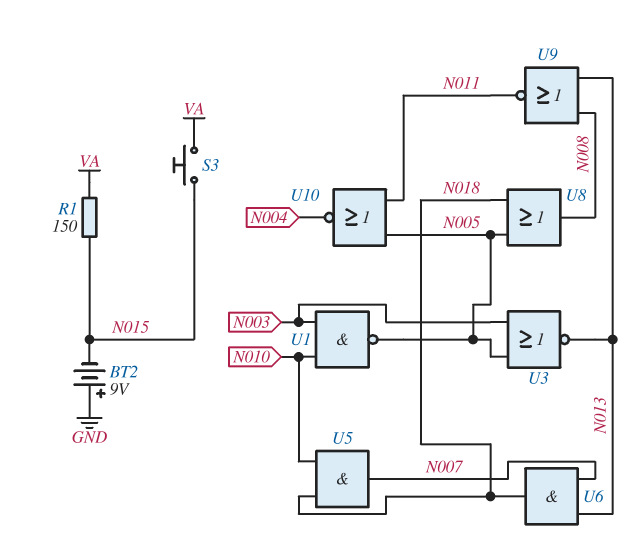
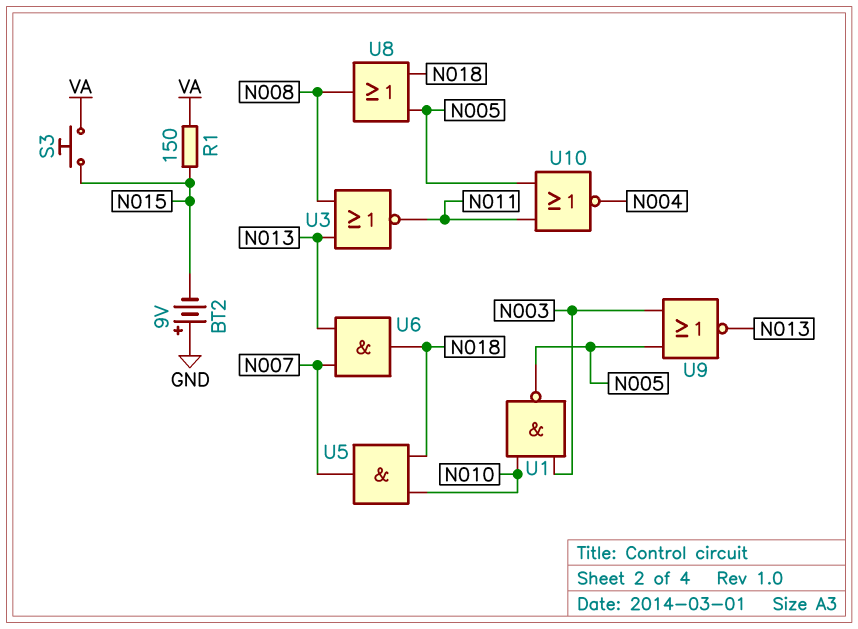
U3: NOR (in N003, in N005, out N013) -> NOR (in N008, in N013, out N011)
U9: NOR (in N008, in N013, out N011) -> NOR (in N003, in N005, out N013)

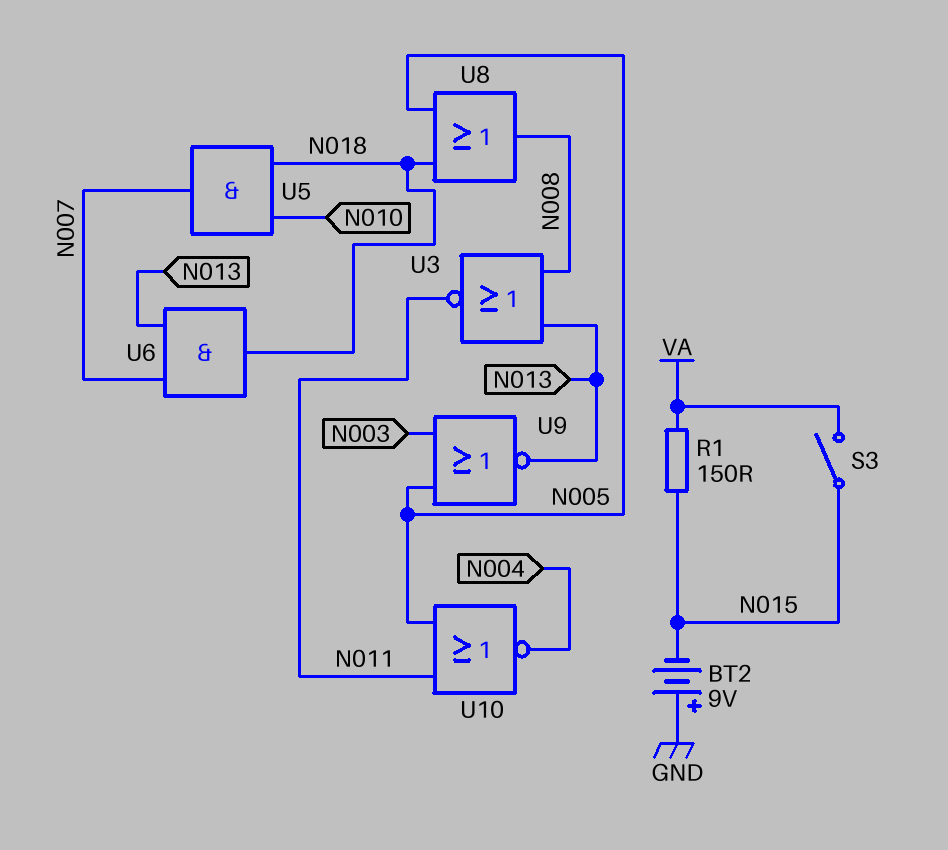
S3: button (N015, VA) -> switch (N015, VA)
U1: NAND (in N003, in N010, out N005) -> none

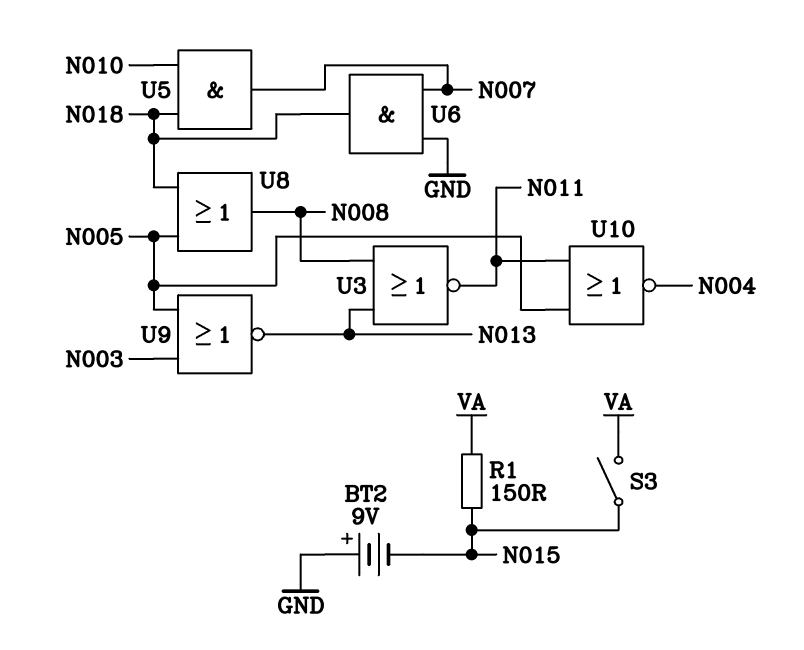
U6: AND (in N007, in N013, out N018) -> AND (in GND, in N007, out N018)

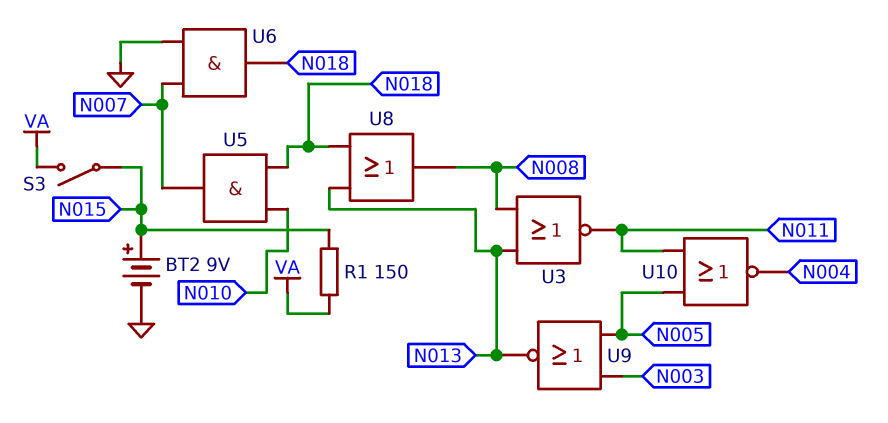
BT2: 9V (plus GND, minus N015) -> 9V (plus N015, minus GND)
U8: OR (in N005, in N018, out N008) -> OR (in N013, in N018, out N008)

